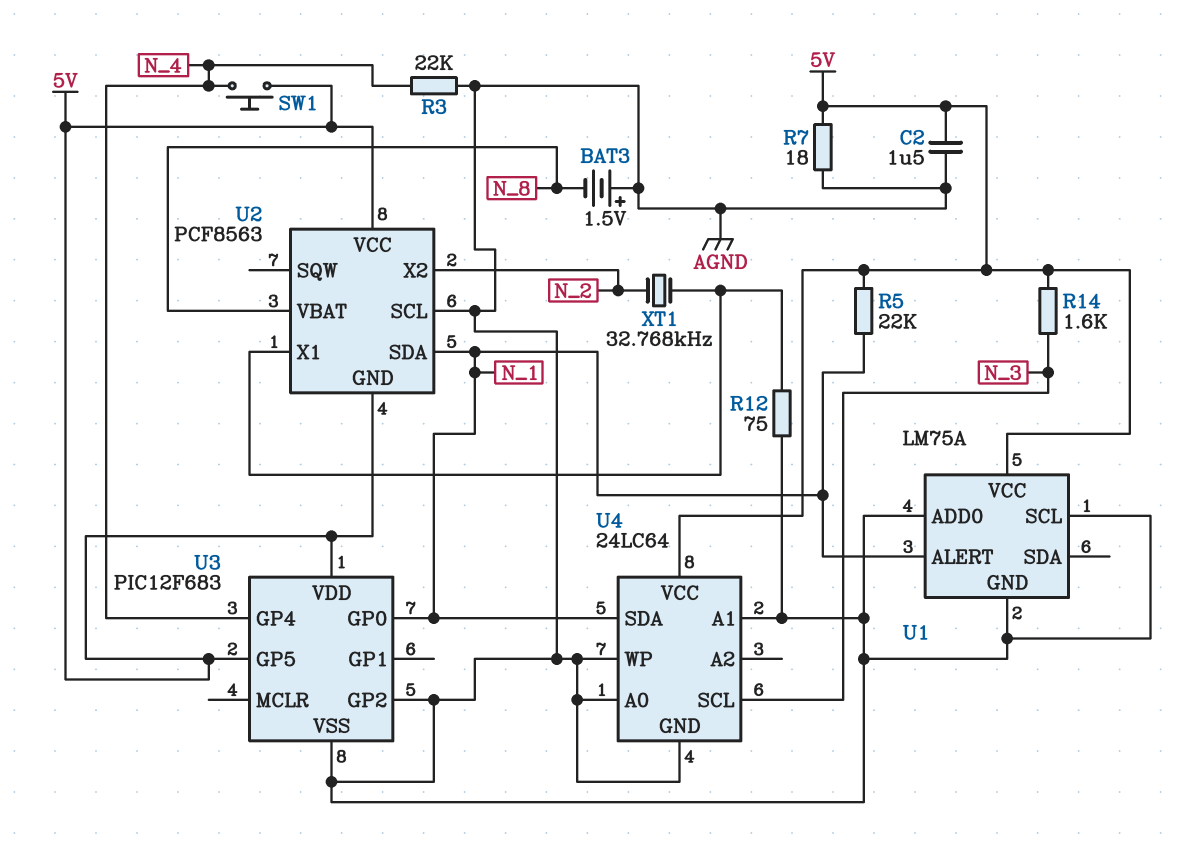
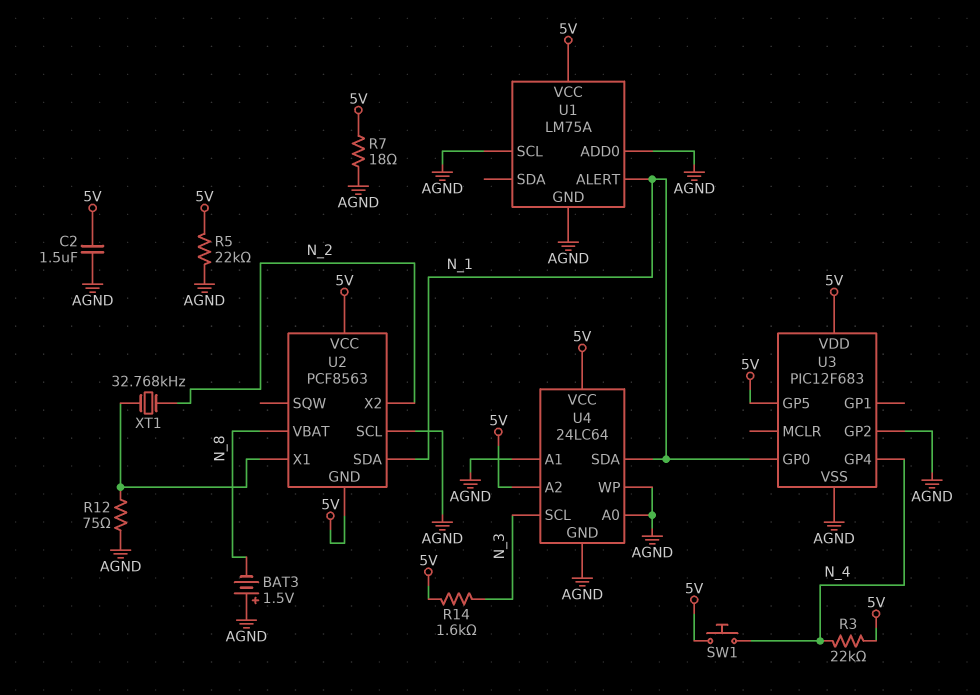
R3: 22k (AGND, N_4) -> 22k (5V, N_4)
R5: 22k (5V, N_1) -> 22k (5V, AGND)
U4 pin A2: none -> 5V

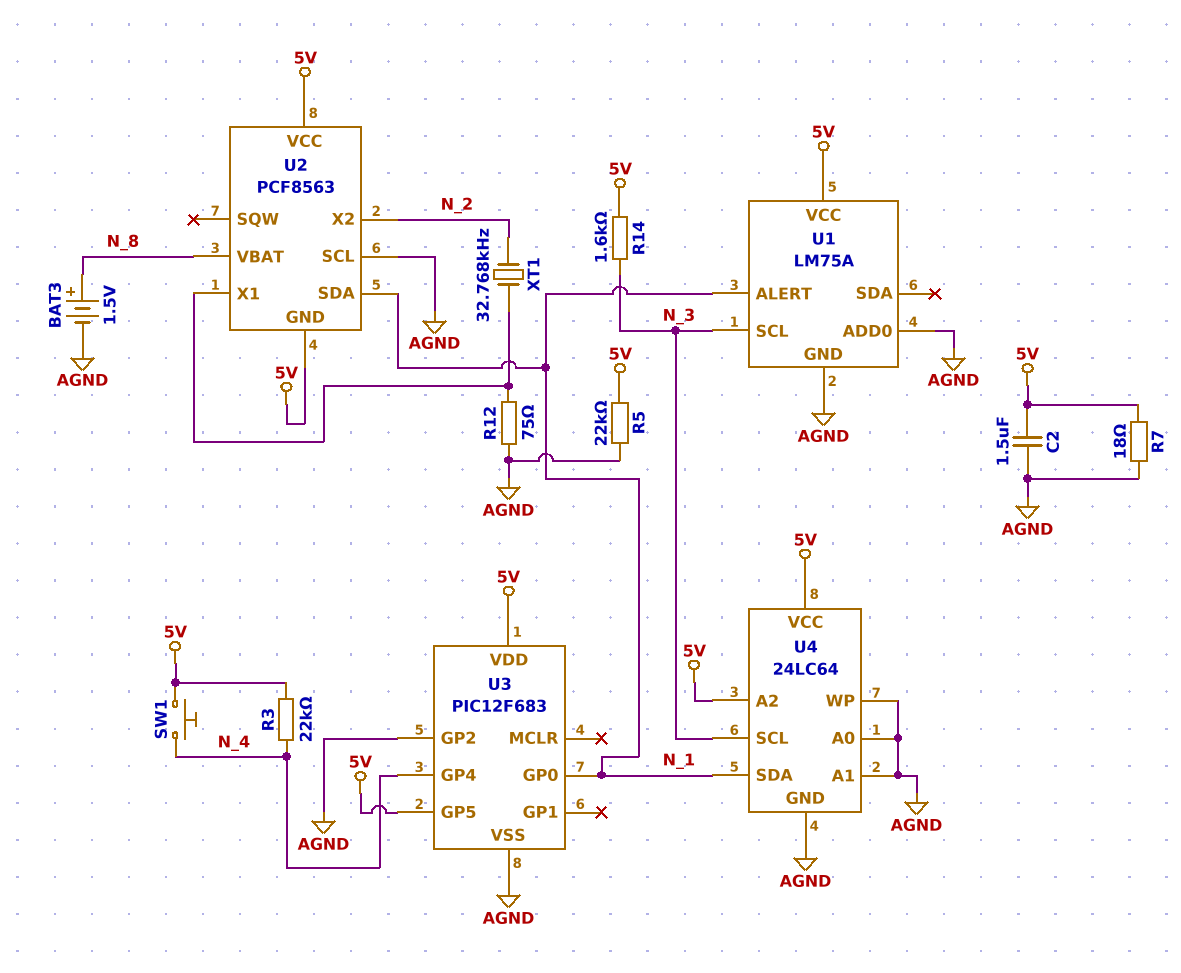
BAT3: 1.5V (plus AGND, minus N_8) -> 1.5V (plus N_8, minus AGND)
U1 pin SCL: AGND -> N_3

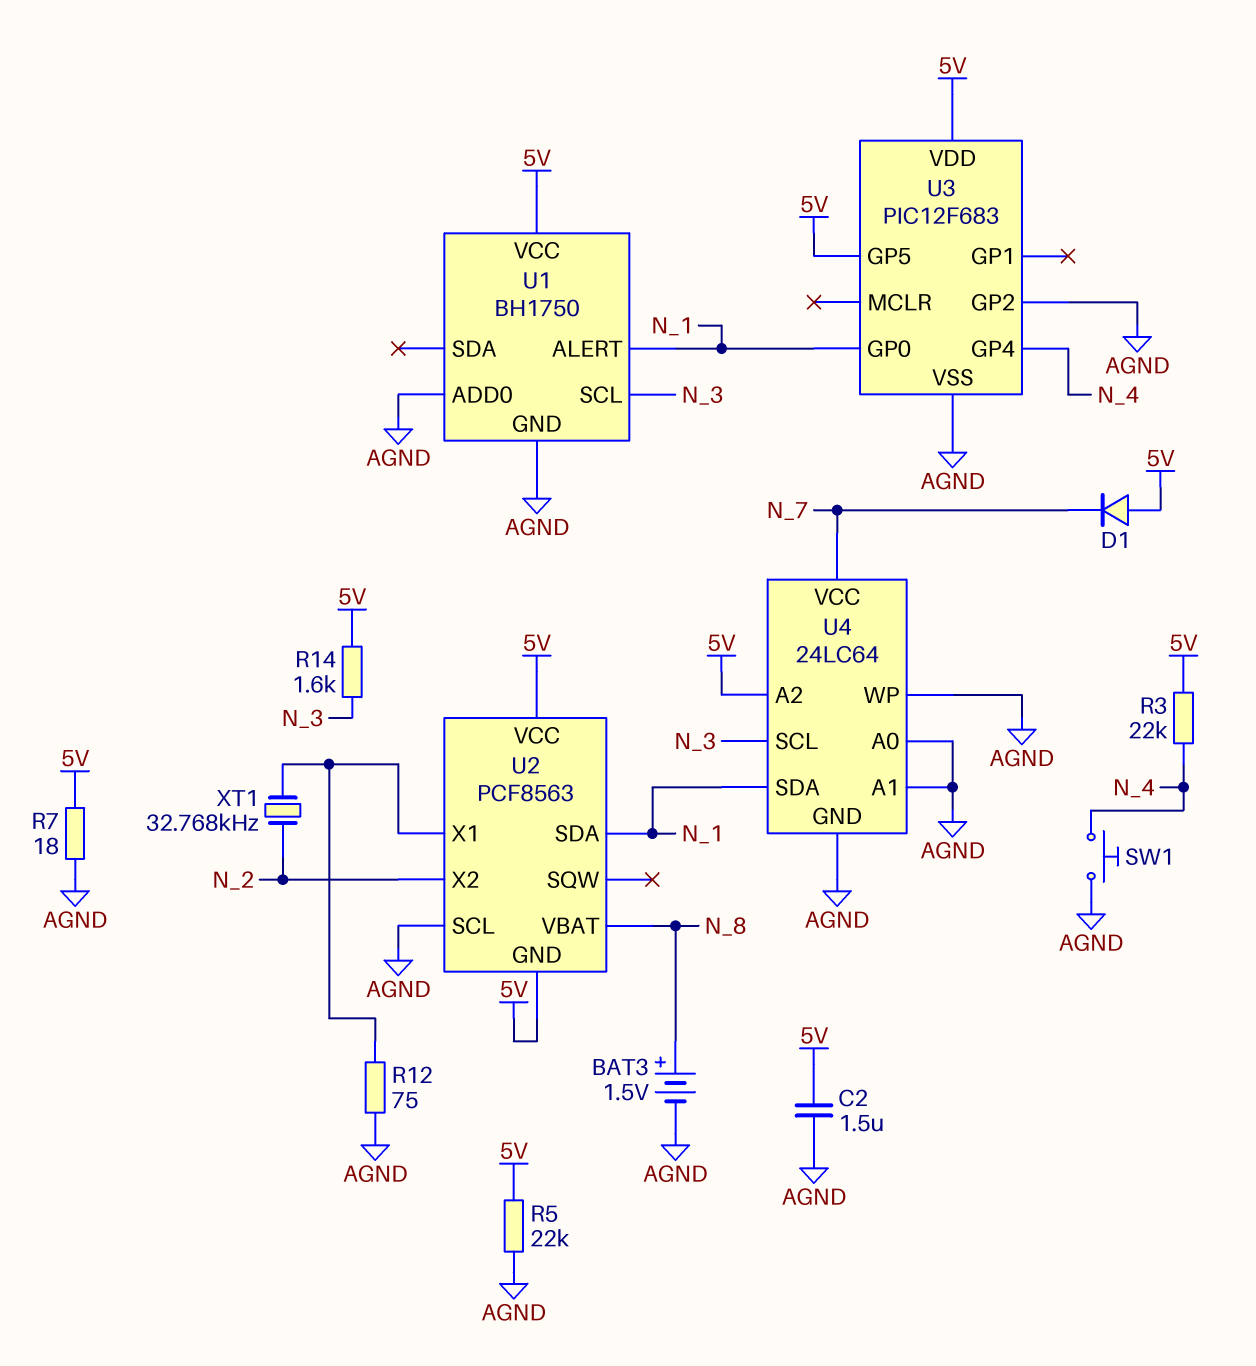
D1: none -> diode (A 5V, K N_7)
SW1: button (5V, N_4) -> button (AGND, N_4)
U1: LM75A -> BH1750
U4 pin VCC: 5V -> N_7

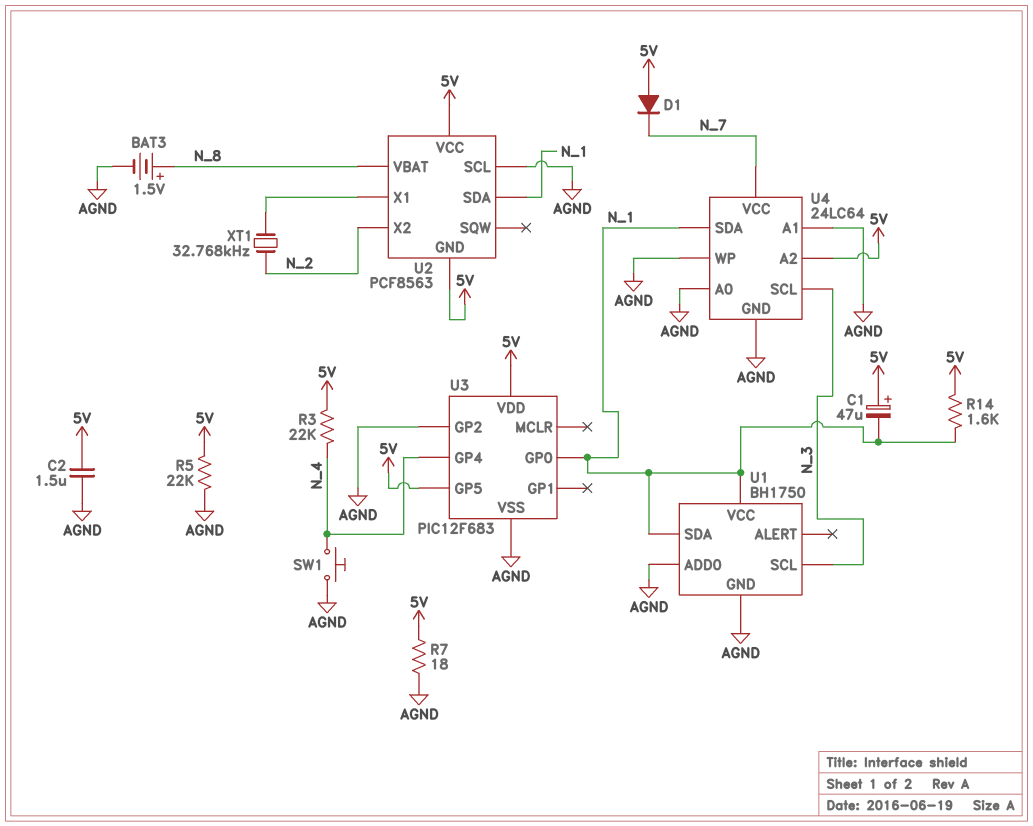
C1: none -> 47uF (plus 5V, minus N_1)
R12: 75 (AGND, U2/X1) -> none
R14: 1.6k (5V, N_3) -> 1.6k (5V, N_1)
U1 pin ALERT: N_1 -> none
U1 pin SDA: none -> N_1
U1 pin VCC: 5V -> N_1

